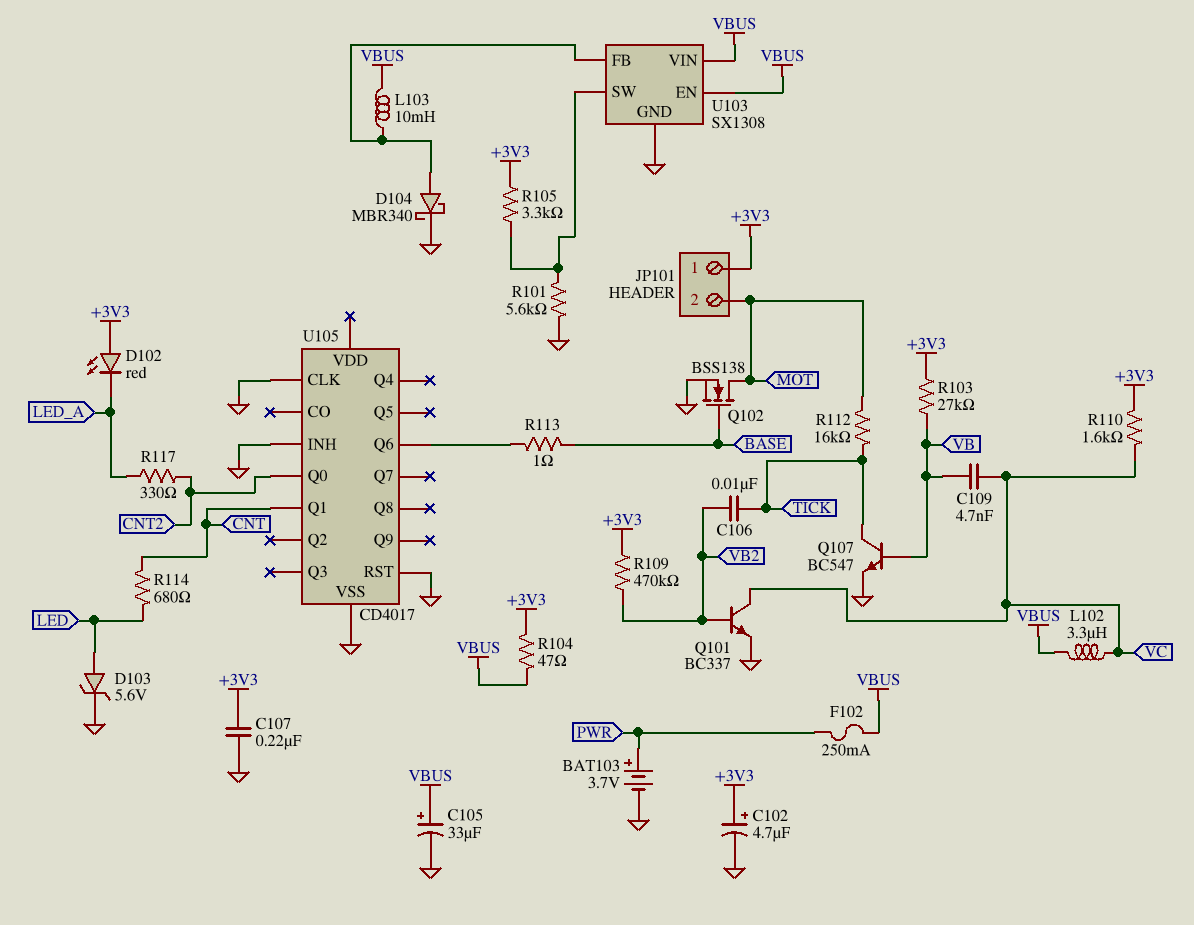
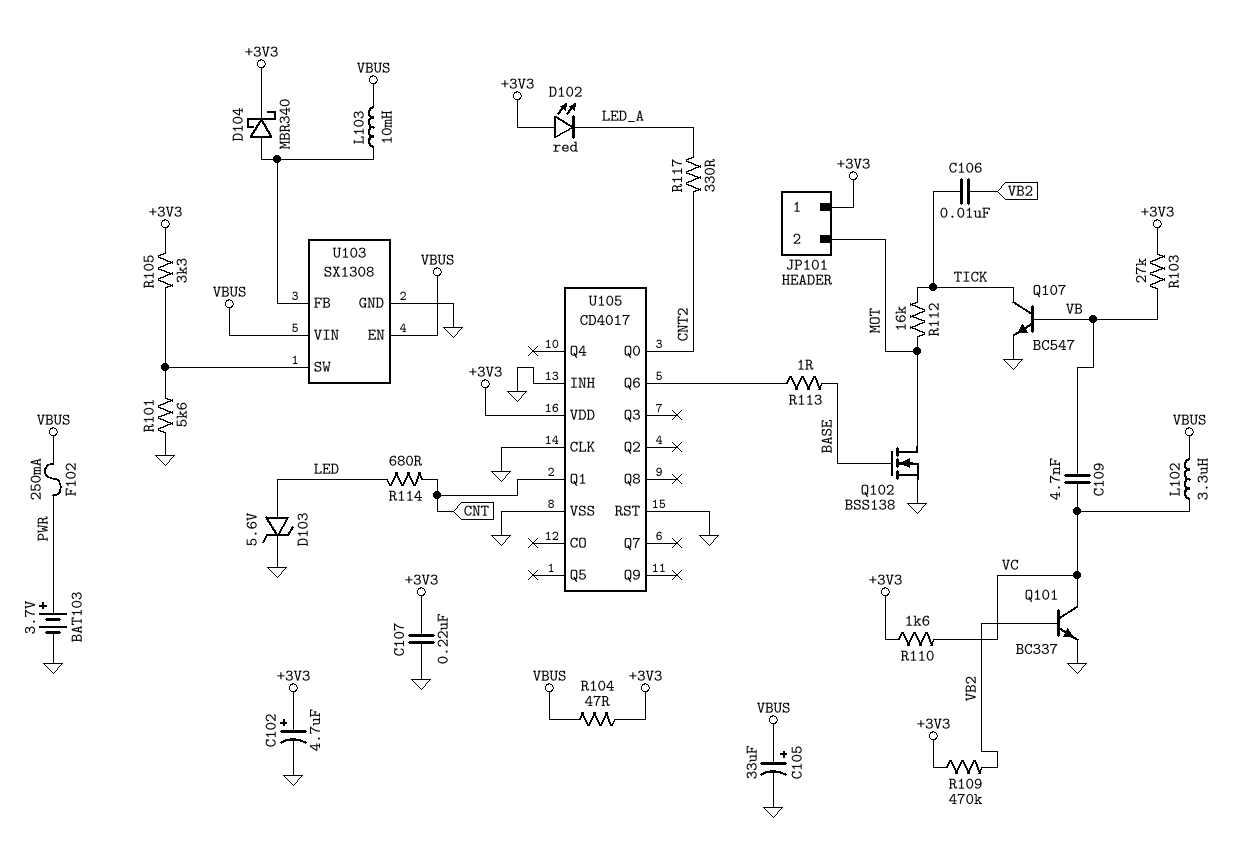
D104: schottky MBR340 (A U103/FB, K GND) -> schottky MBR340 (A U103/FB, K +3V3)
U105 pin VDD: none -> +3V3

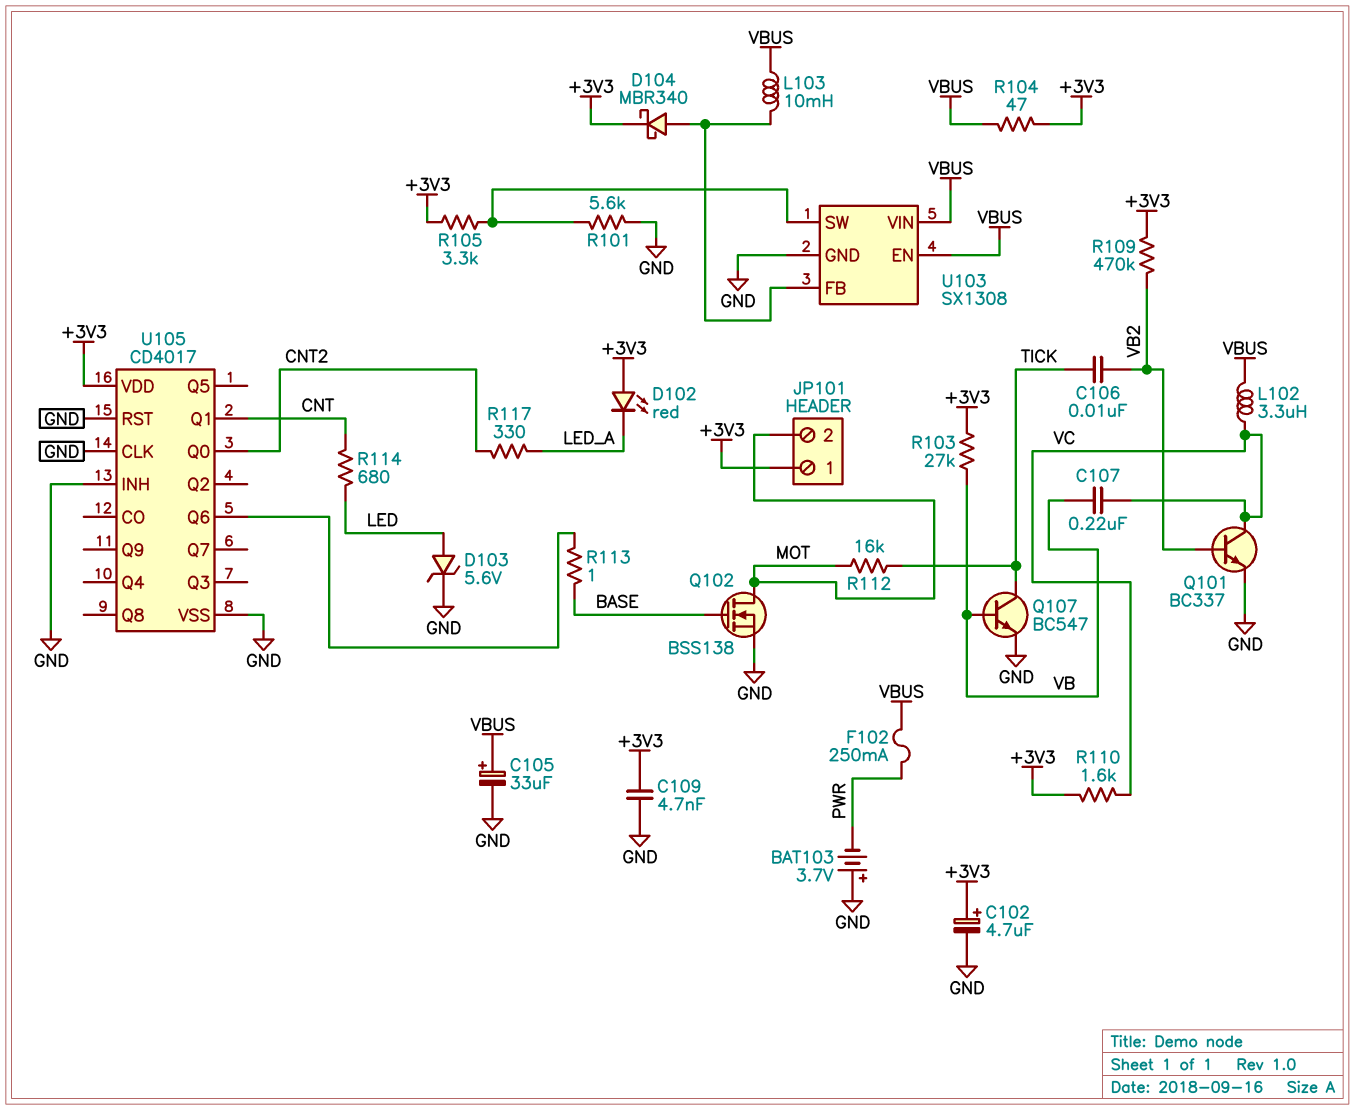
BAT103: 3.7V (plus PWR, minus GND) -> 3.7V (plus GND, minus PWR)
C107: 220nF (+3V3, GND) -> 220nF (VB, VC)
C109: 4.7nF (VB, VC) -> 4.7nF (+3V3, GND)

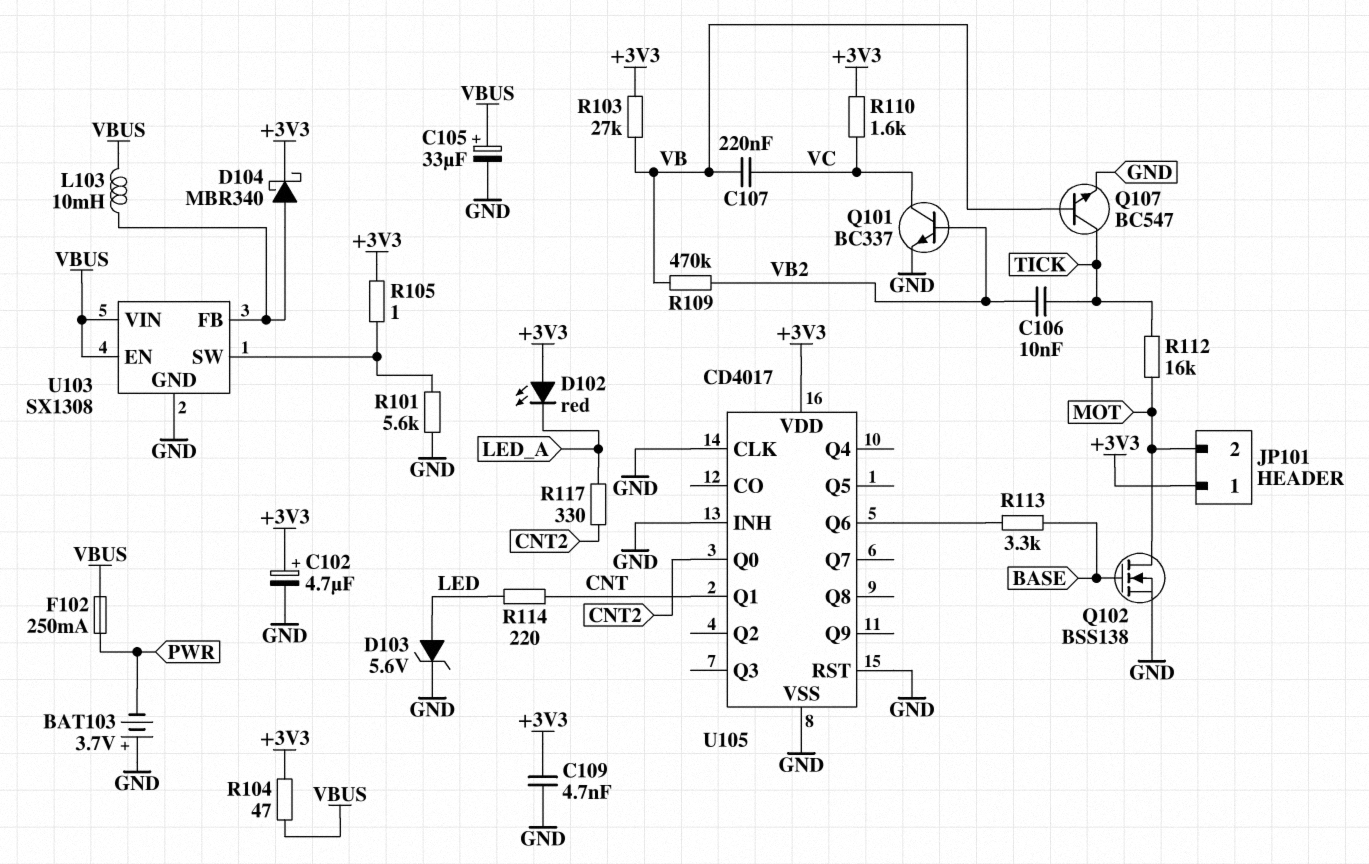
L102: 3.3uH (VBUS, VC) -> none
R105: 3.3k (+3V3, U103/SW) -> 1 (+3V3, U103/SW)
R109: 470k (+3V3, VB2) -> 470k (VB, VB2)
R113: 1 (BASE, U105/Q6) -> 3.3k (BASE, U105/Q6)
R114: 680 (CNT, LED) -> 220 (CNT, LED)

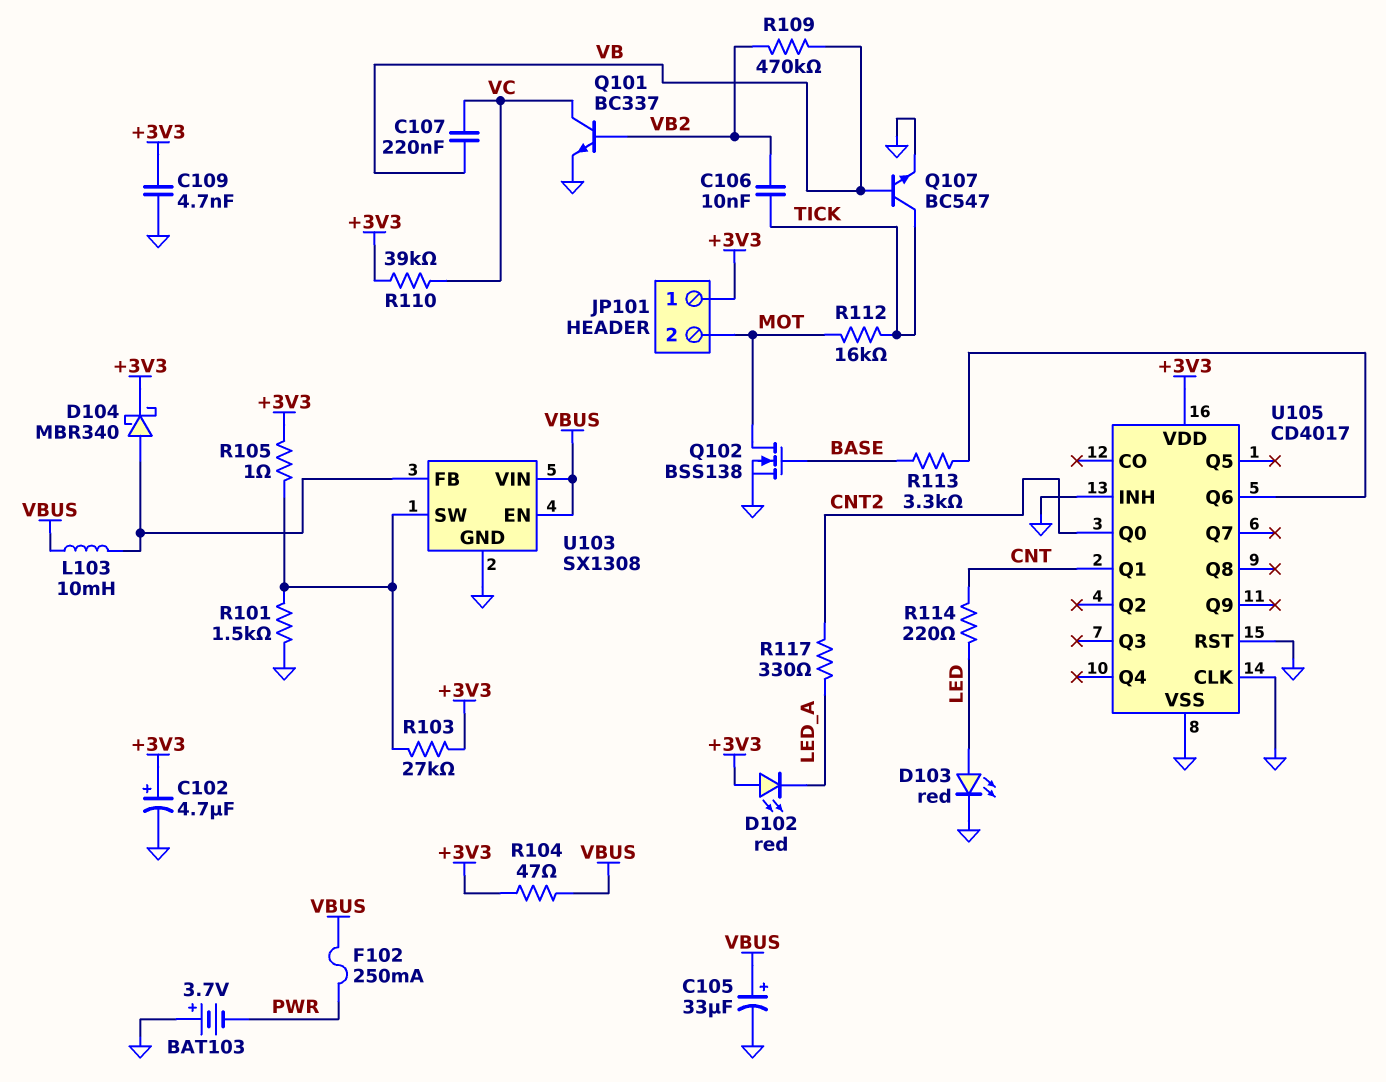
D103: zener 5.6V (A LED, K GND) -> LED red (A LED, K GND)
R101: 5.6k (GND, U103/SW) -> 1.5k (GND, U103/SW)
R103: 27k (+3V3, VB) -> 27k (+3V3, U103/SW)
R110: 1.6k (+3V3, VC) -> 39k (+3V3, VC)

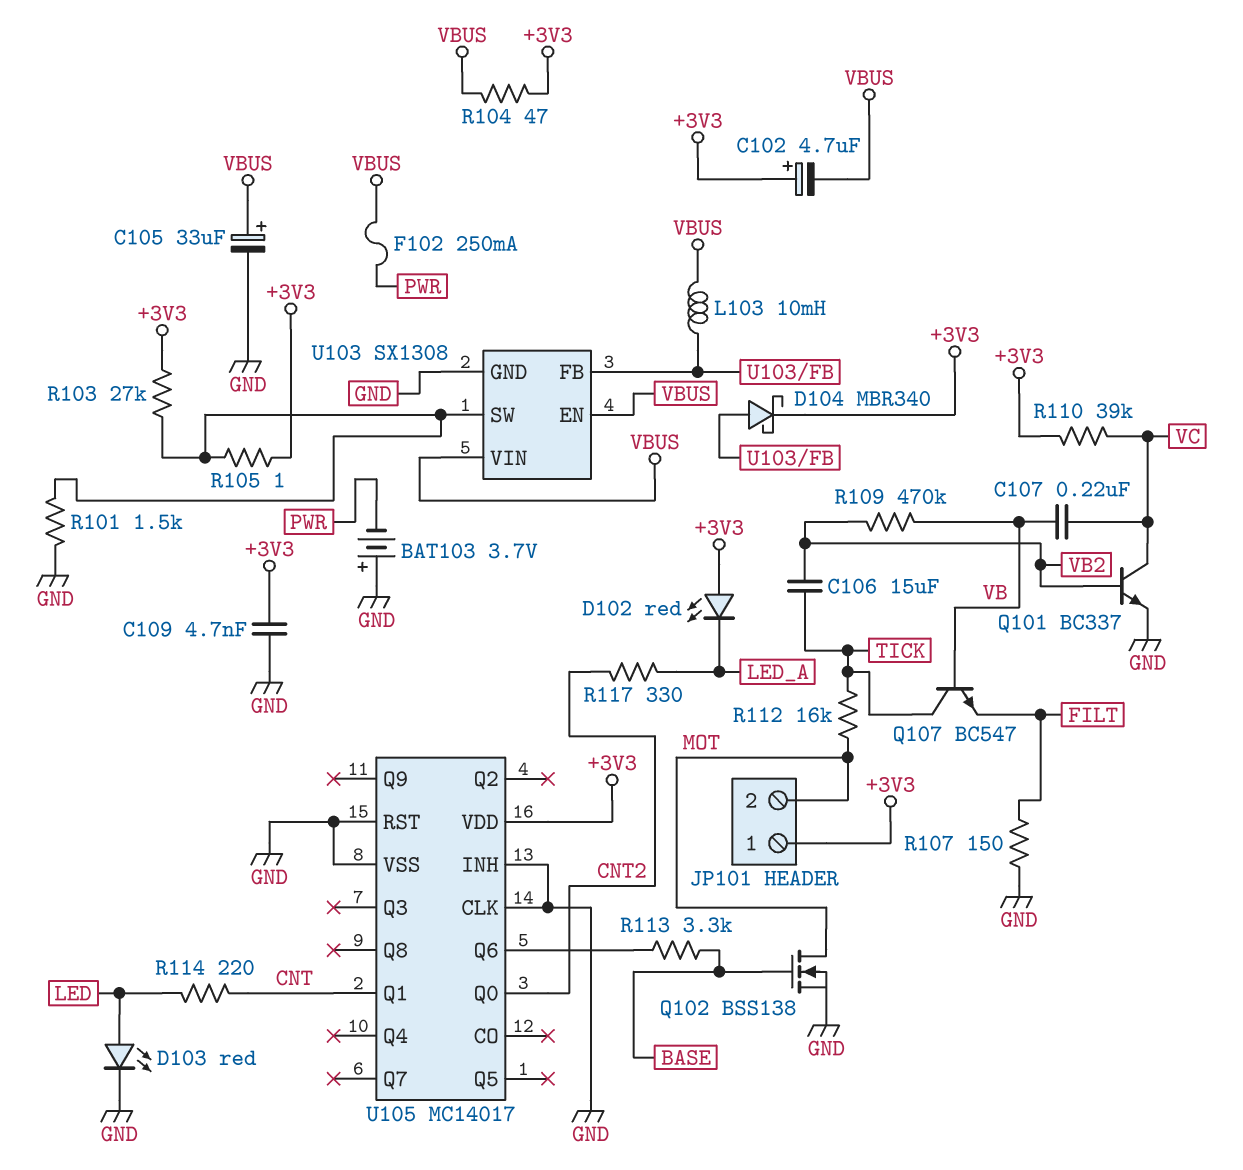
C102: 4.7uF (plus +3V3, minus GND) -> 4.7uF (plus +3V3, minus VBUS)
C106: 10nF (TICK, VB2) -> 15uF (TICK, VB2)
Q107: NPN BC547 (B VB, C TICK, E GND) -> NPN BC547 (B VB, C TICK, E FILT)
R107: none -> 150 (FILT, GND)
U105: CD4017 -> MC14017

